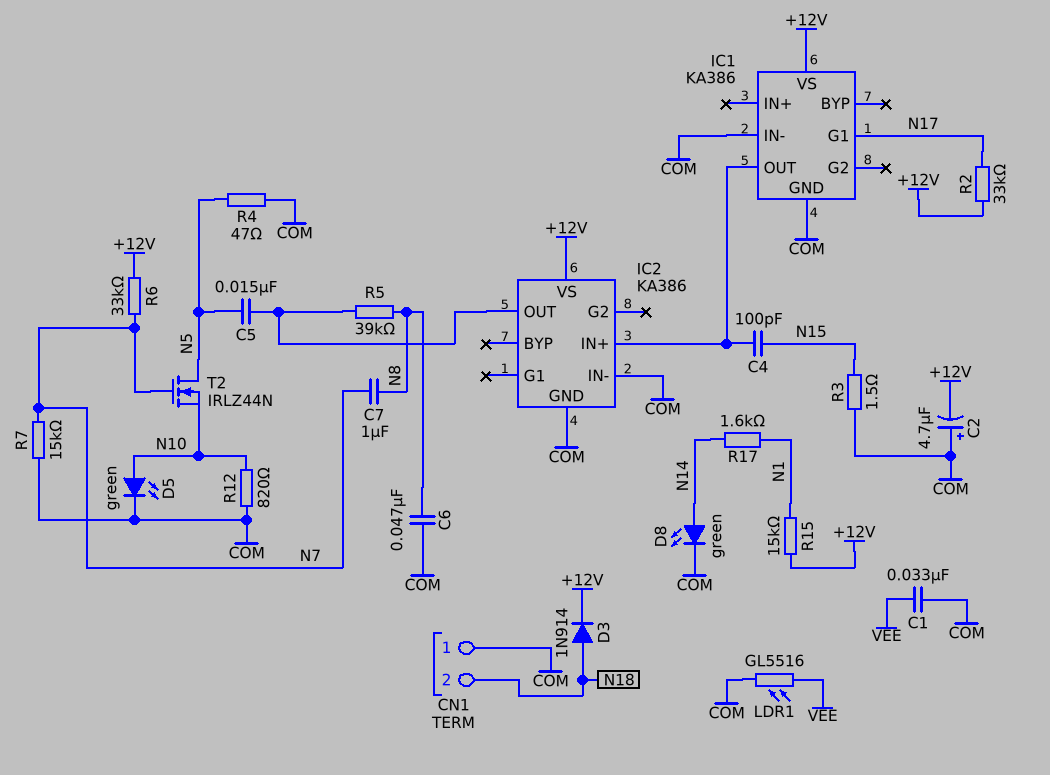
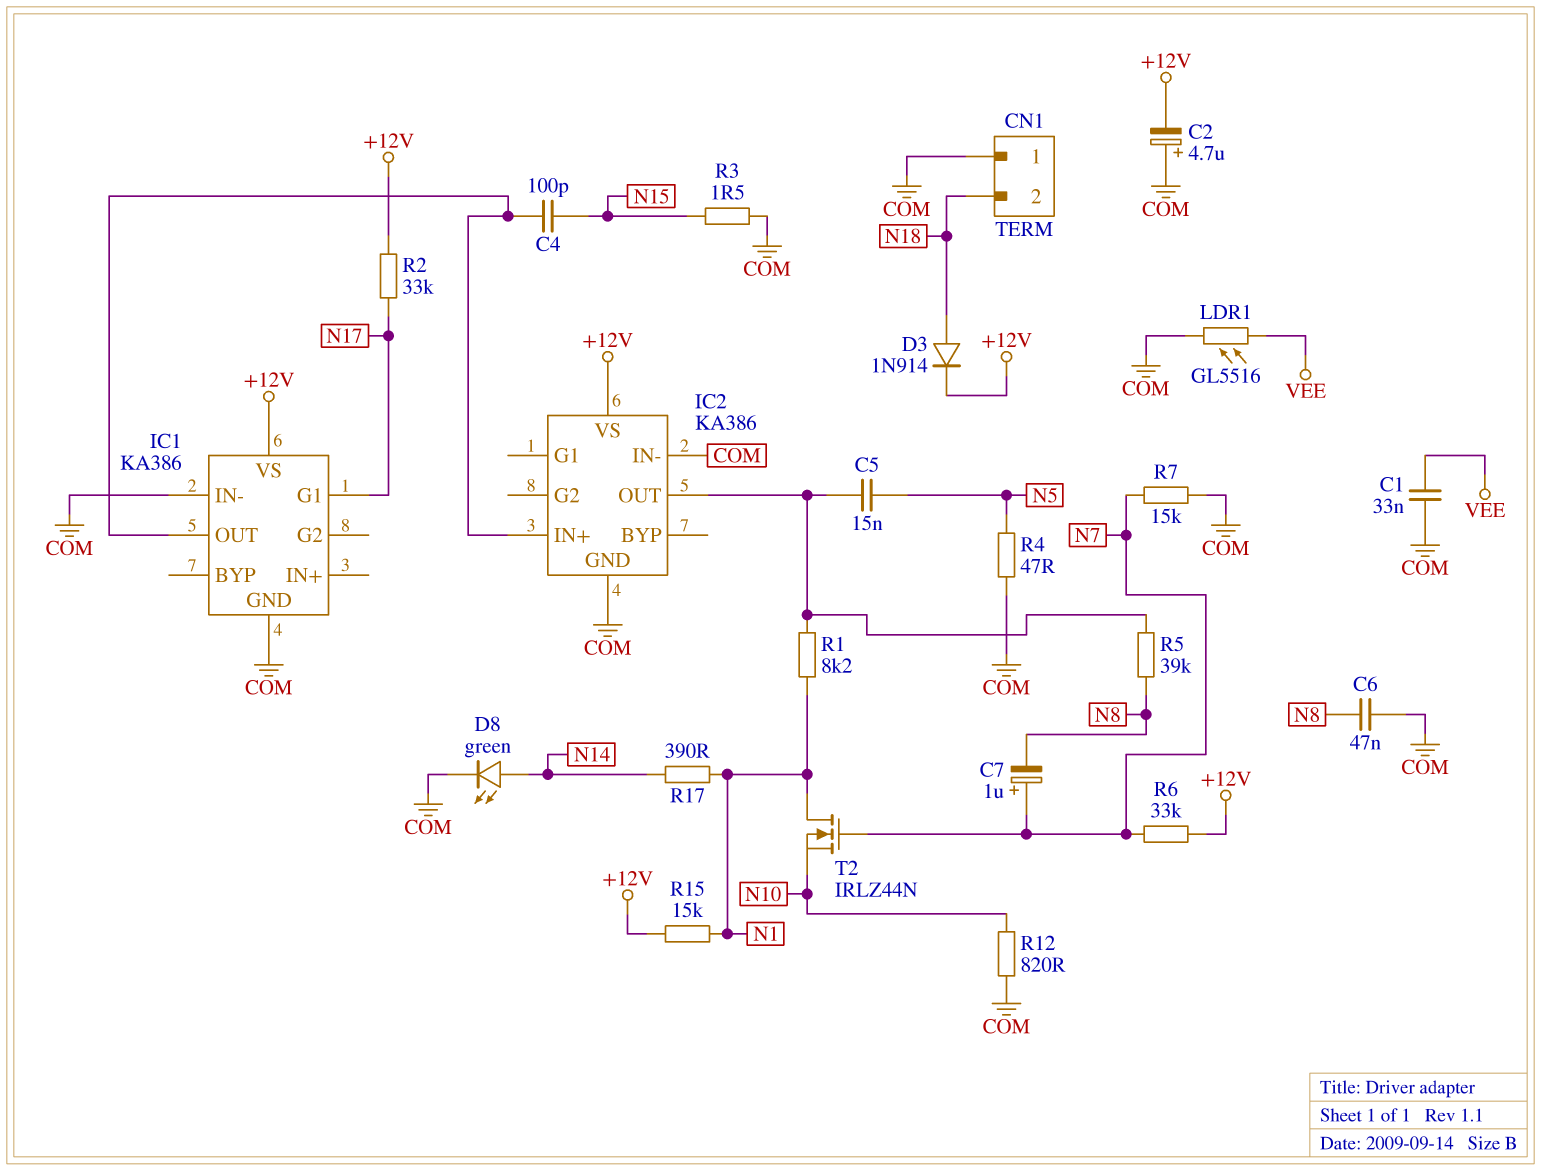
C7: 1uF (N7, N8) -> 1uF (plus N7, minus N8)
D5: LED green (A N10, K COM) -> none
R1: none -> 8.2k (IC2/OUT, N1)
R17: 1.6k (N1, N14) -> 390 (N1, N14)
T2: NMOS IRLZ44N (G N7, D N5, S N10) -> NMOS IRLZ44N (G N7, D N1, S N10)

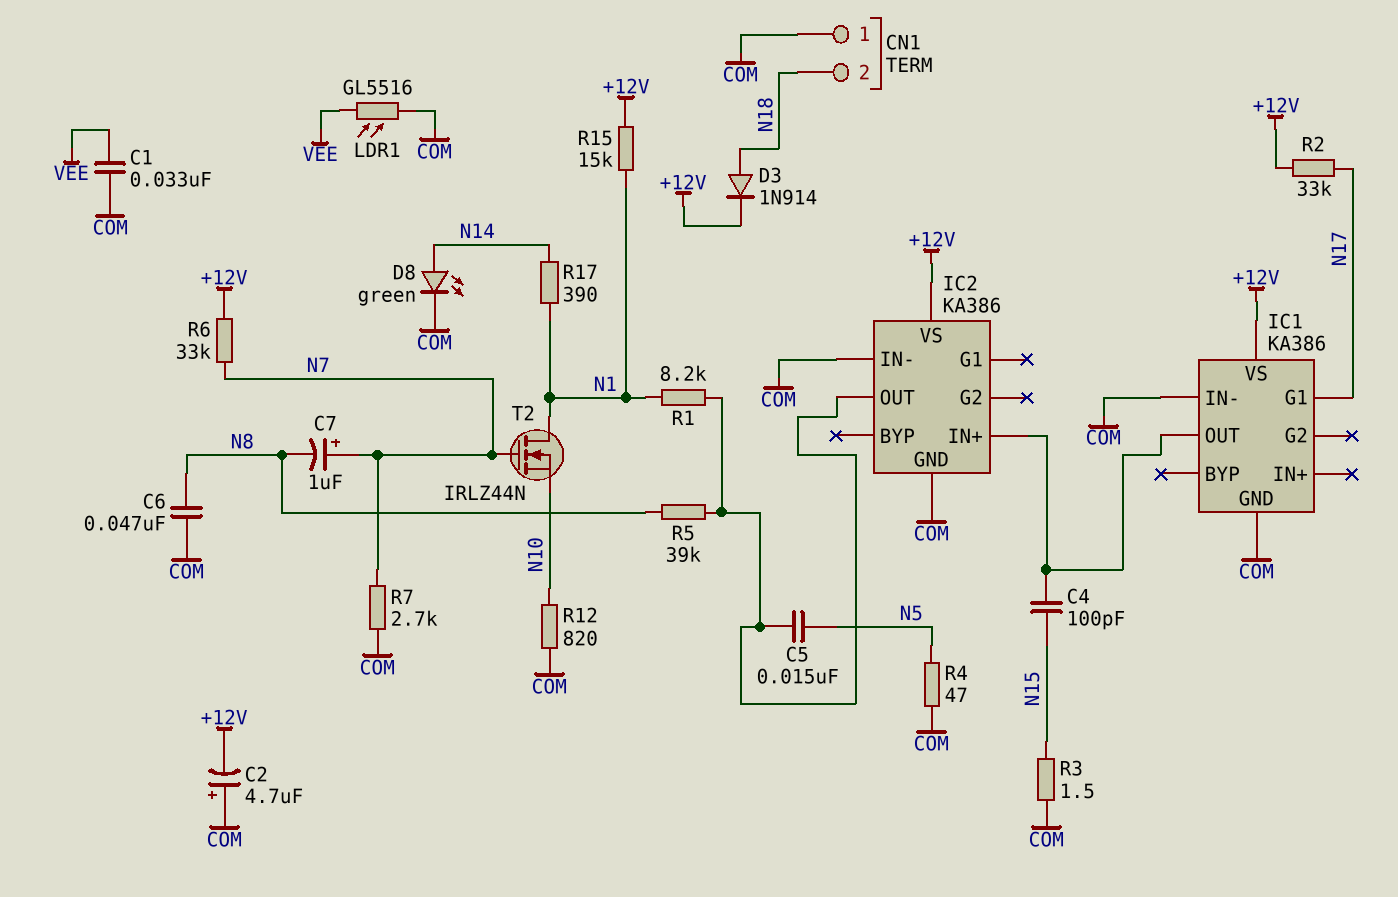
R7: 15k (COM, N7) -> 2.7k (COM, N7)

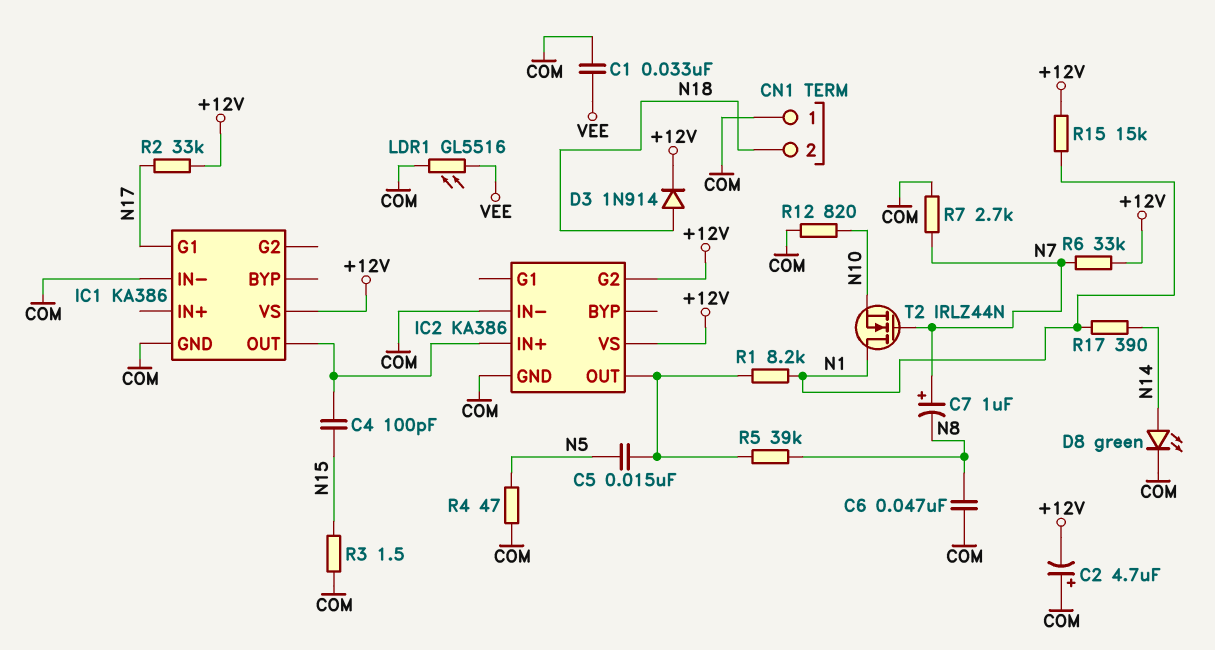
IC2 pin G2: none -> +12V

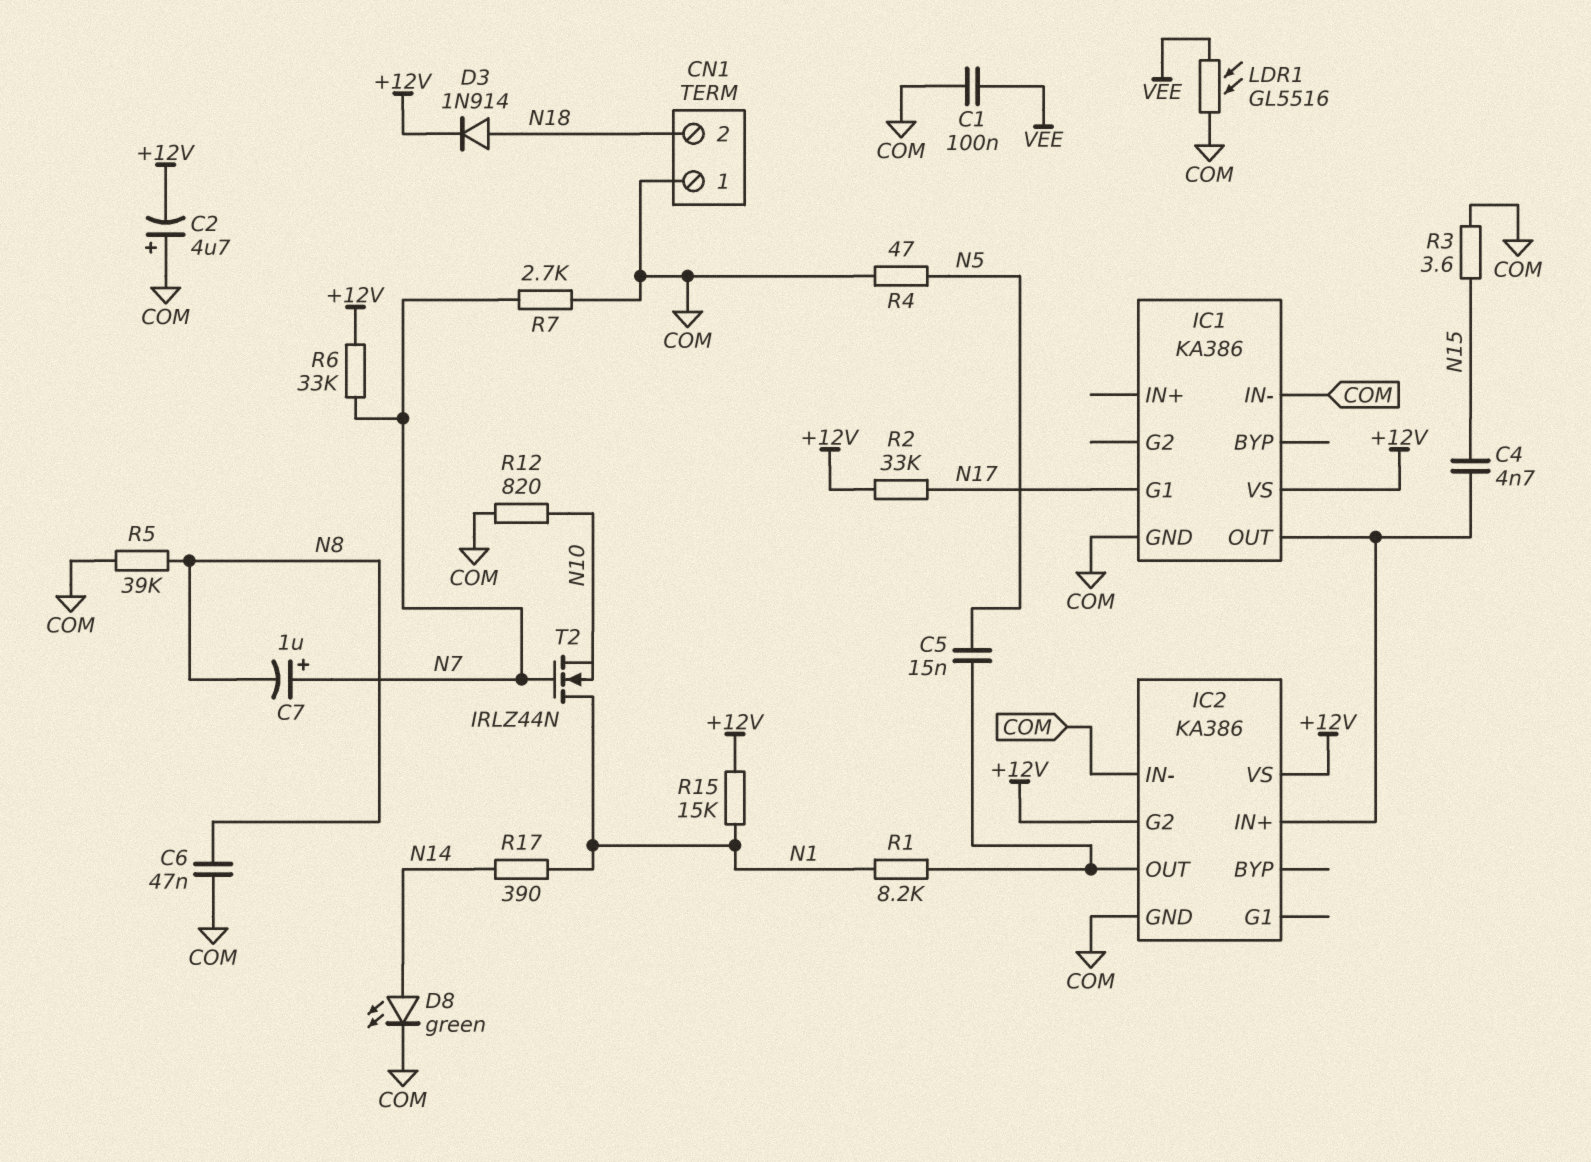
C1: 33nF (COM, VEE) -> 100nF (COM, VEE)
C4: 100pF (IC1/OUT, N15) -> 4.7nF (IC1/OUT, N15)
R3: 1.5 (COM, N15) -> 3.6 (COM, N15)
R5: 39k (IC2/OUT, N8) -> 39k (COM, N8)

